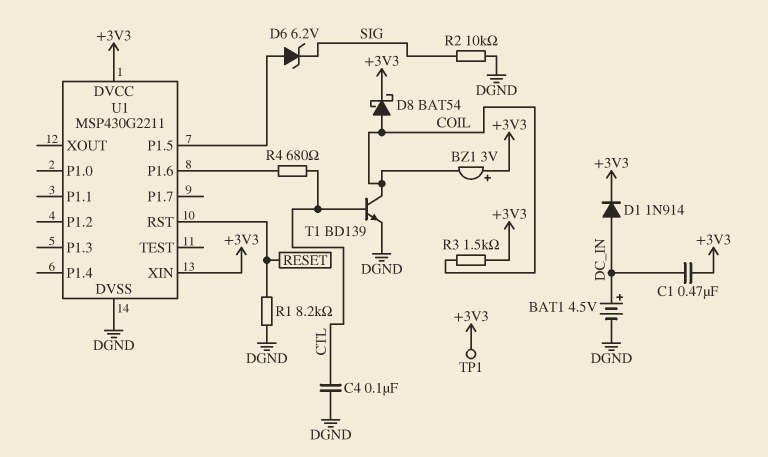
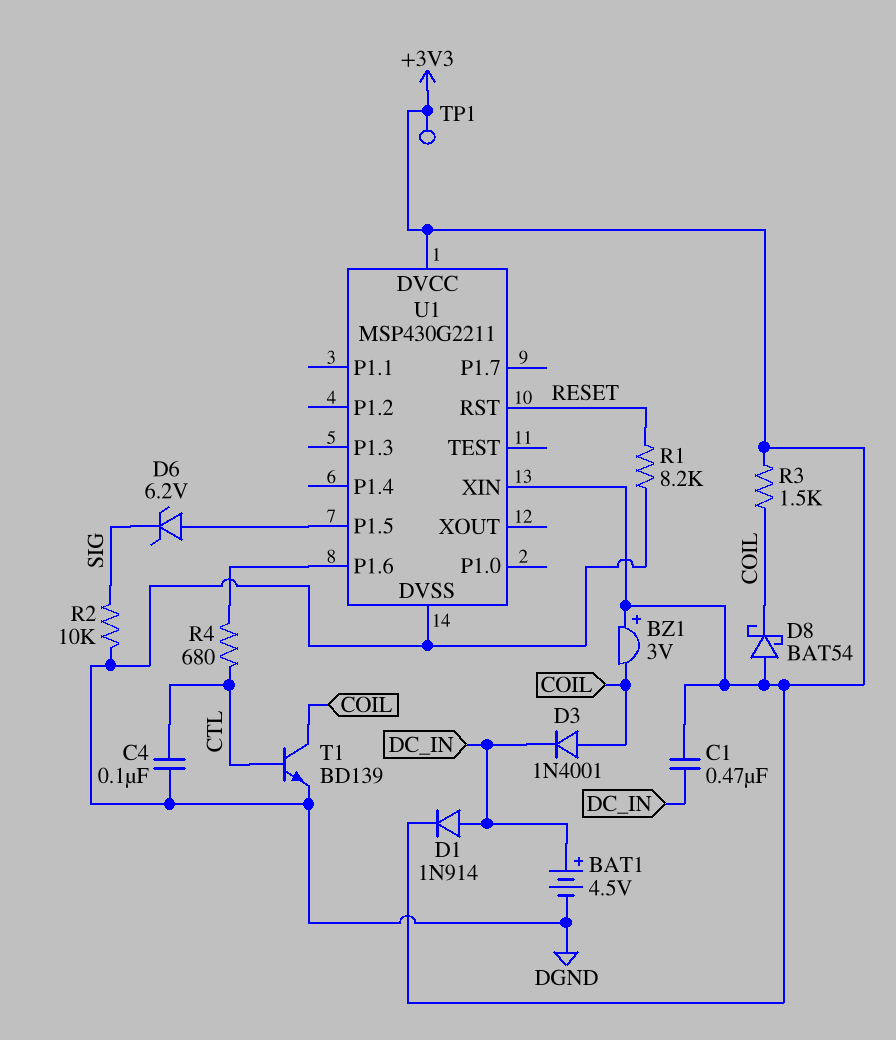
D3: none -> diode 1N4001 (A COIL, K DC_IN)
D8: schottky BAT54 (A COIL, K +3V3) -> schottky BAT54 (A +3V3, K COIL)

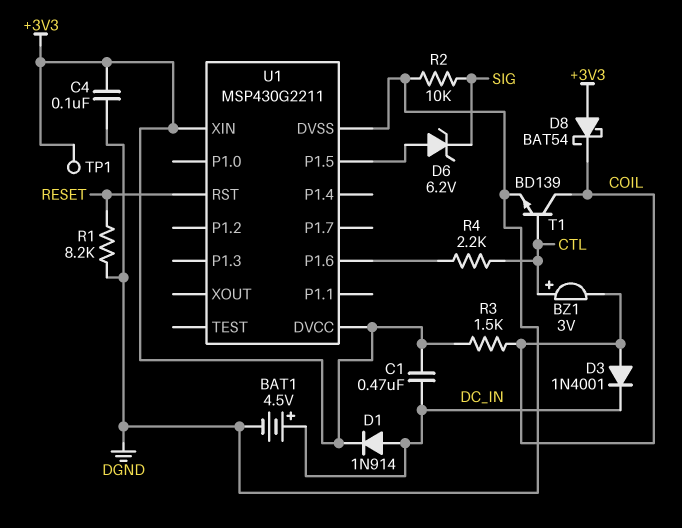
BZ1: buzzer 3V (plus +3V3, minus COIL) -> buzzer 3V (plus CTL, minus COIL)
C4: 100nF (CTL, DGND) -> 100nF (+3V3, DGND)
R4: 680 (CTL, U1/P1.6) -> 2.2k (CTL, U1/P1.6)

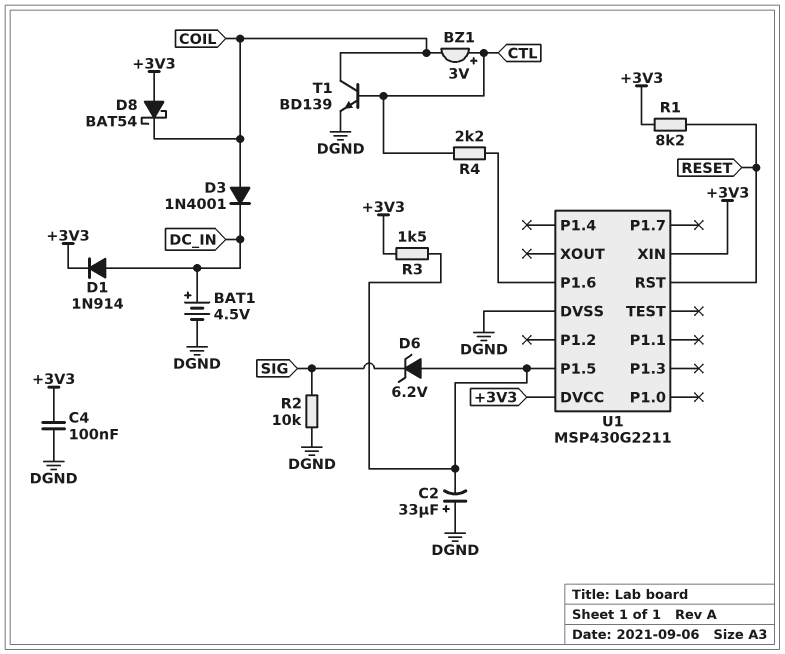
C1: 470nF (+3V3, DC_IN) -> none
C2: none -> 33uF (plus DGND, minus U1/P1.5)
R1: 8.2k (DGND, RESET) -> 8.2k (+3V3, RESET)
R3: 1.5k (+3V3, COIL) -> 1.5k (+3V3, U1/P1.5)
TP1: test point (+3V3) -> none

